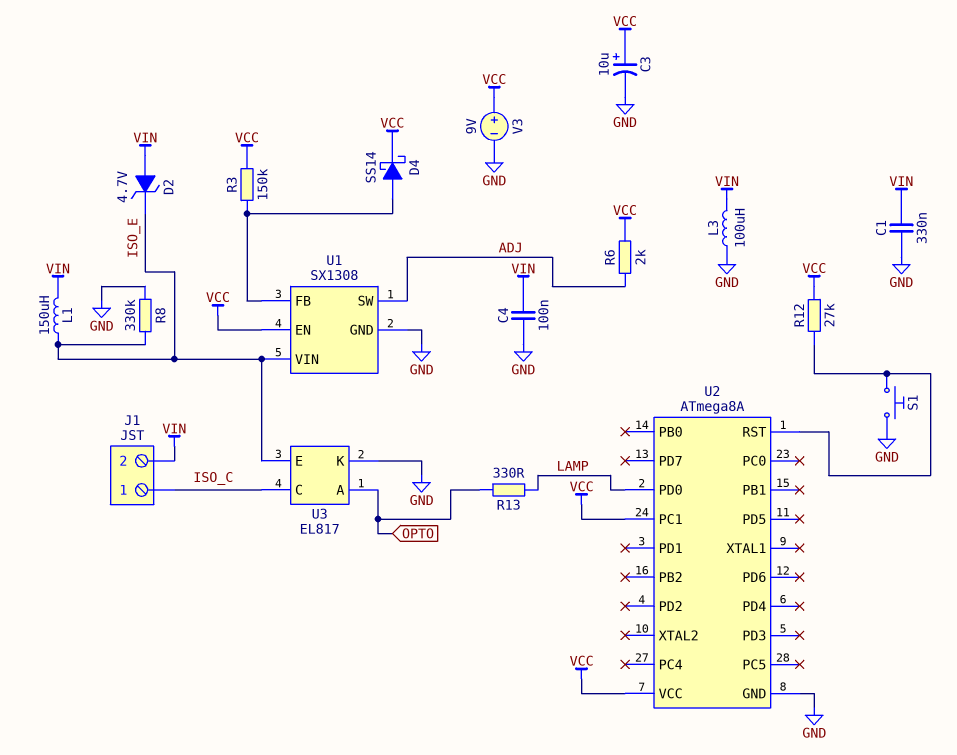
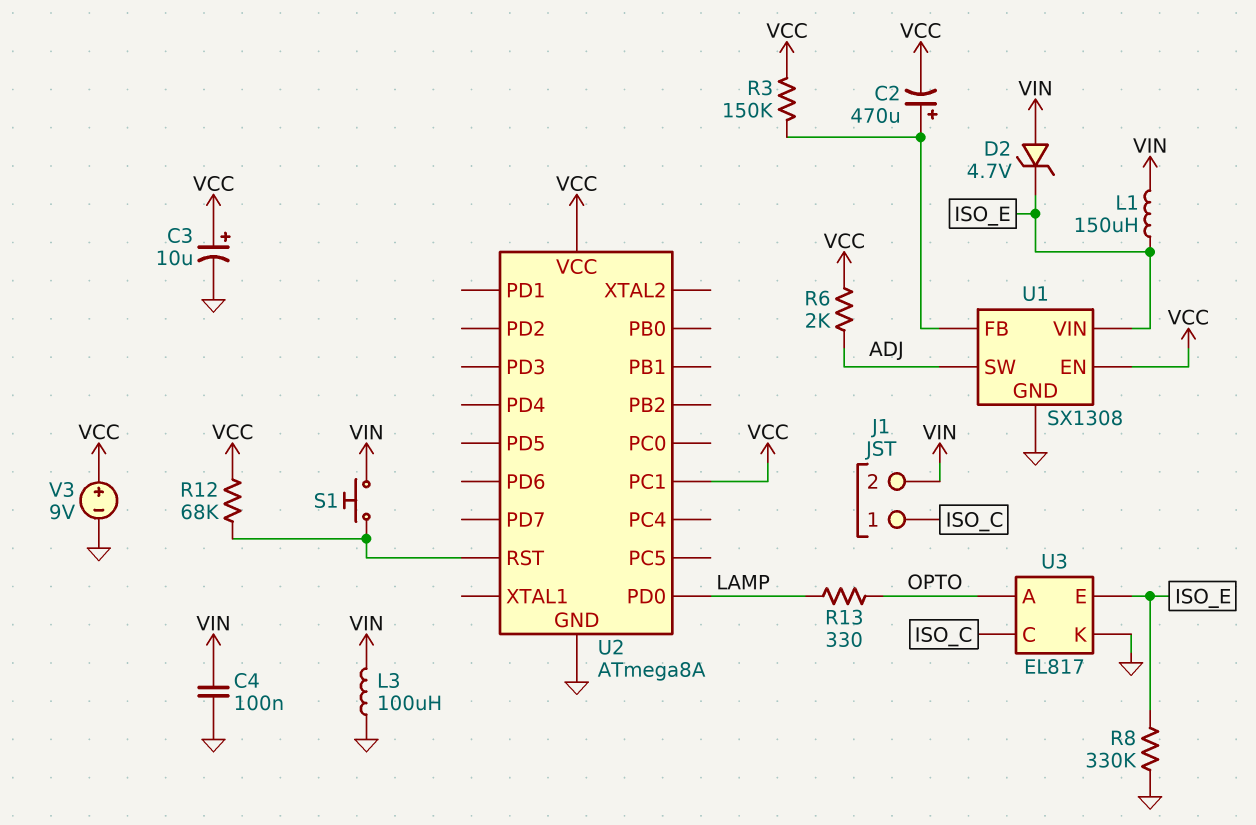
C1: 330nF (GND, VIN) -> none
C2: none -> 470uF (plus U1/FB, minus VCC)
D4: schottky SS14 (A U1/FB, K VCC) -> none
R12: 27k (U2/RST, VCC) -> 68k (U2/RST, VCC)
S1: button (GND, U2/RST) -> button (U2/RST, VIN)

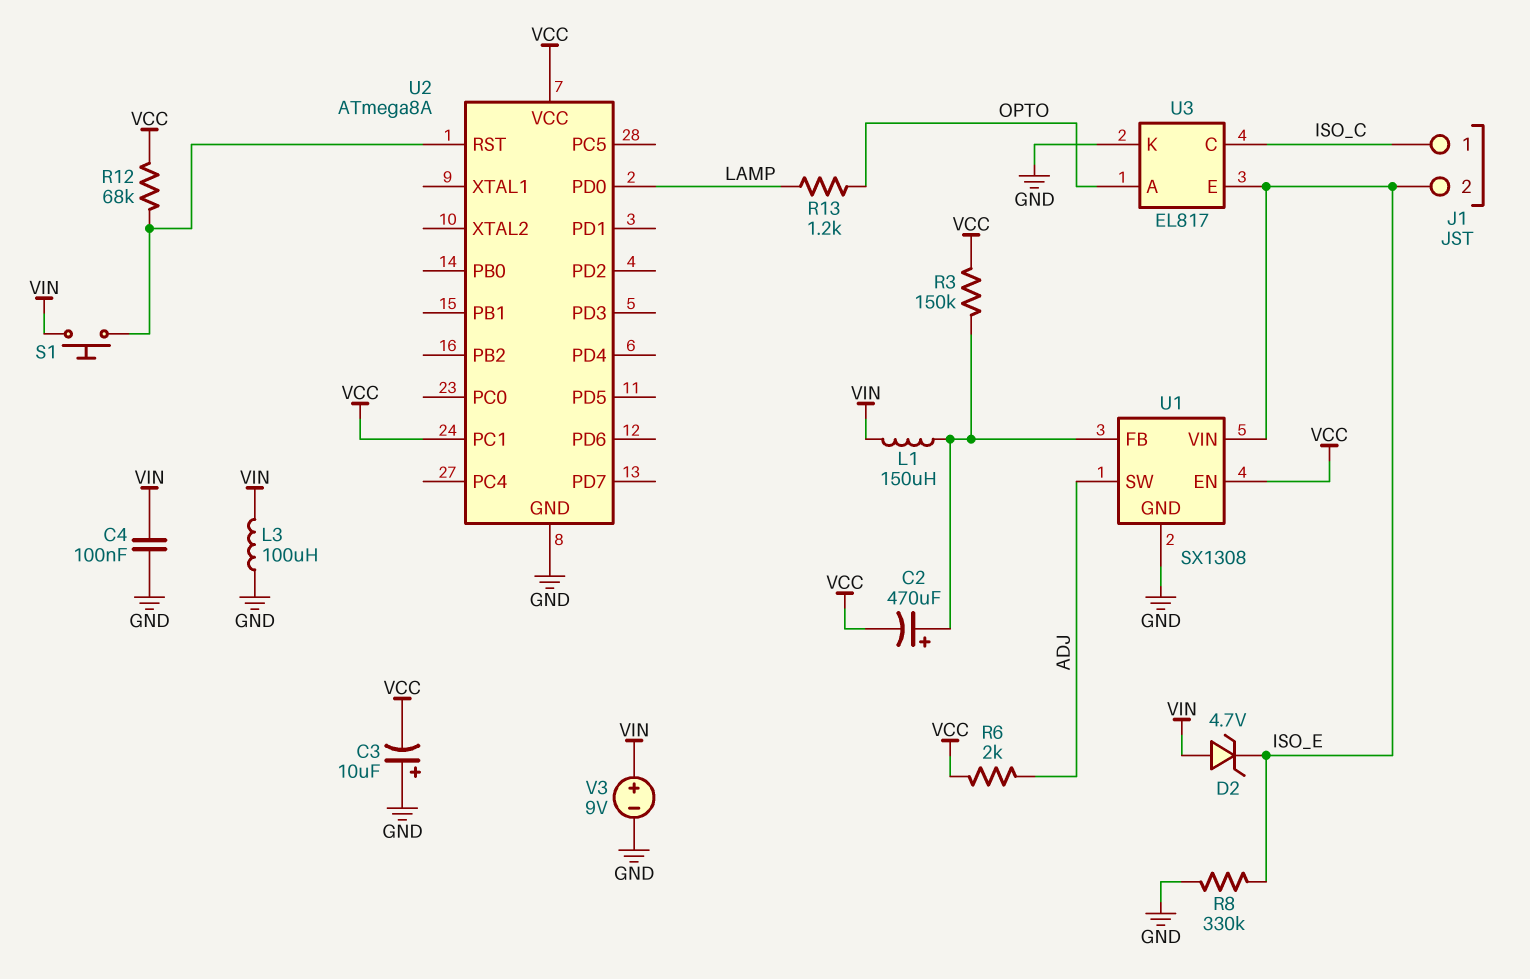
C3: 10uF (plus VCC, minus GND) -> 10uF (plus GND, minus VCC)
J1 pin 2: VIN -> ISO_E
L1: 150uH (ISO_E, VIN) -> 150uH (U1/FB, VIN)
R13: 330 (LAMP, OPTO) -> 1.2k (LAMP, OPTO)
V3: 9V (plus VCC, minus GND) -> 9V (plus VIN, minus GND)

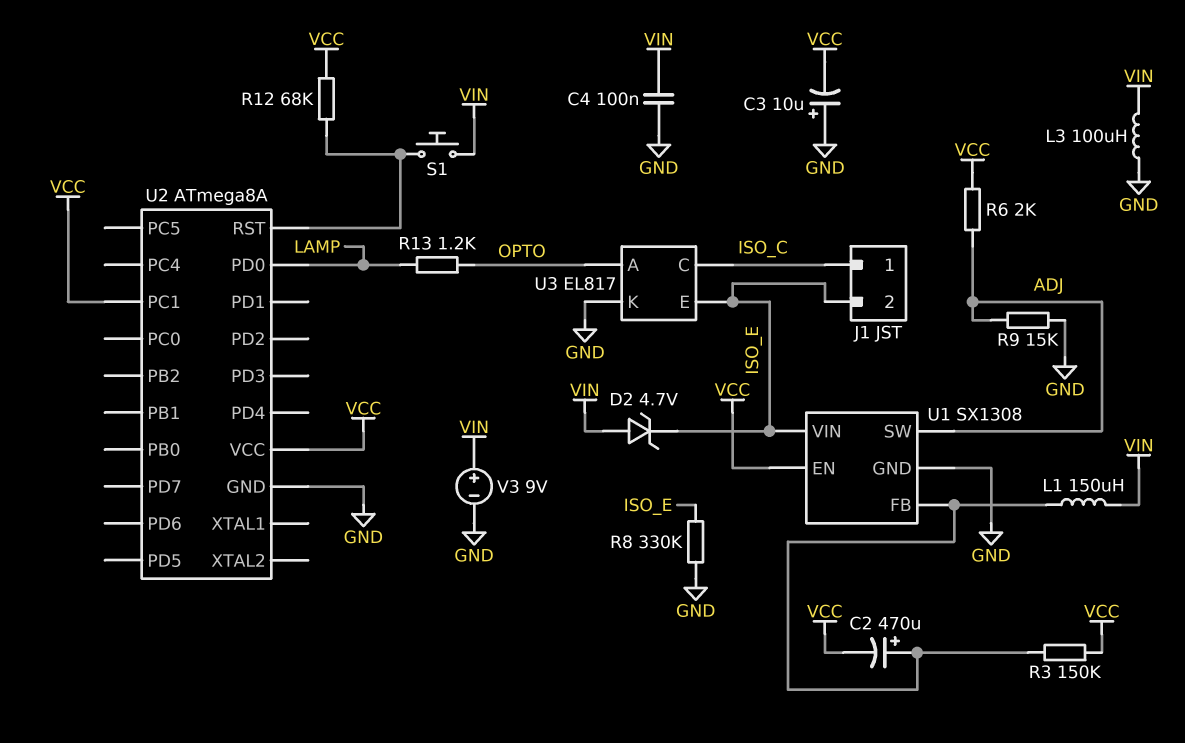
R9: none -> 15k (ADJ, GND)

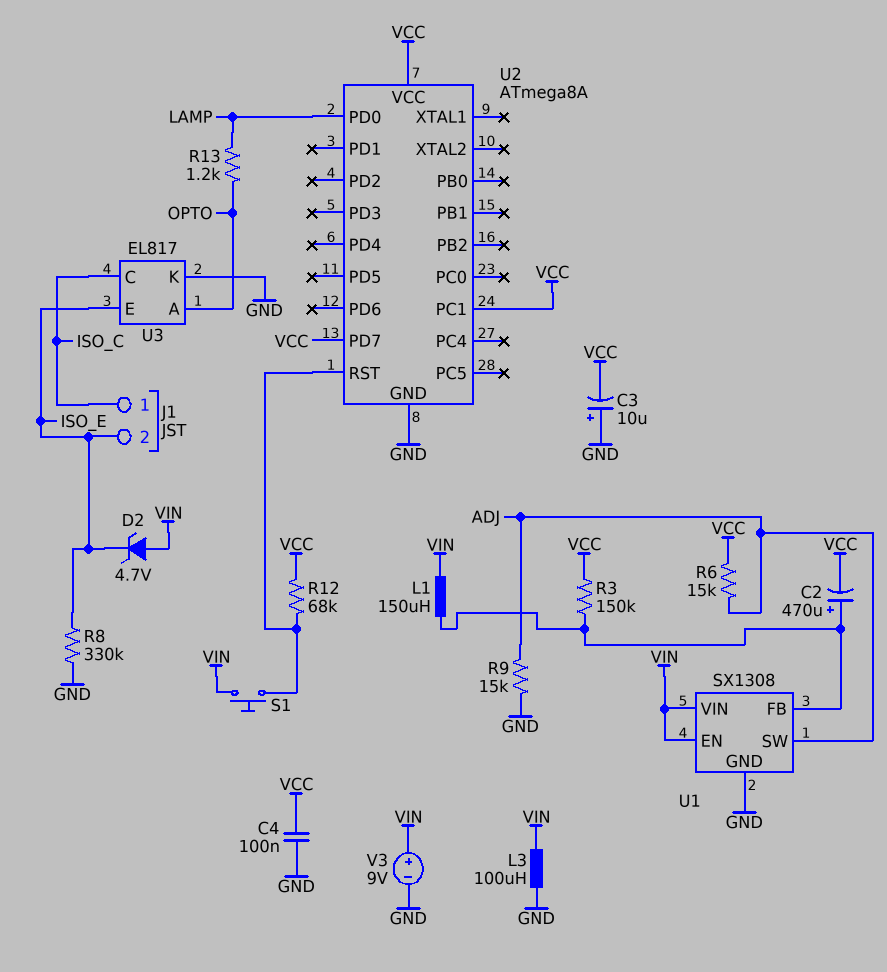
C4: 100nF (GND, VIN) -> 100nF (GND, VCC)
R6: 2k (ADJ, VCC) -> 15k (ADJ, VCC)
U1 pin EN: VCC -> VIN
U1 pin VIN: ISO_E -> VIN
U2 pin PD7: none -> VCC

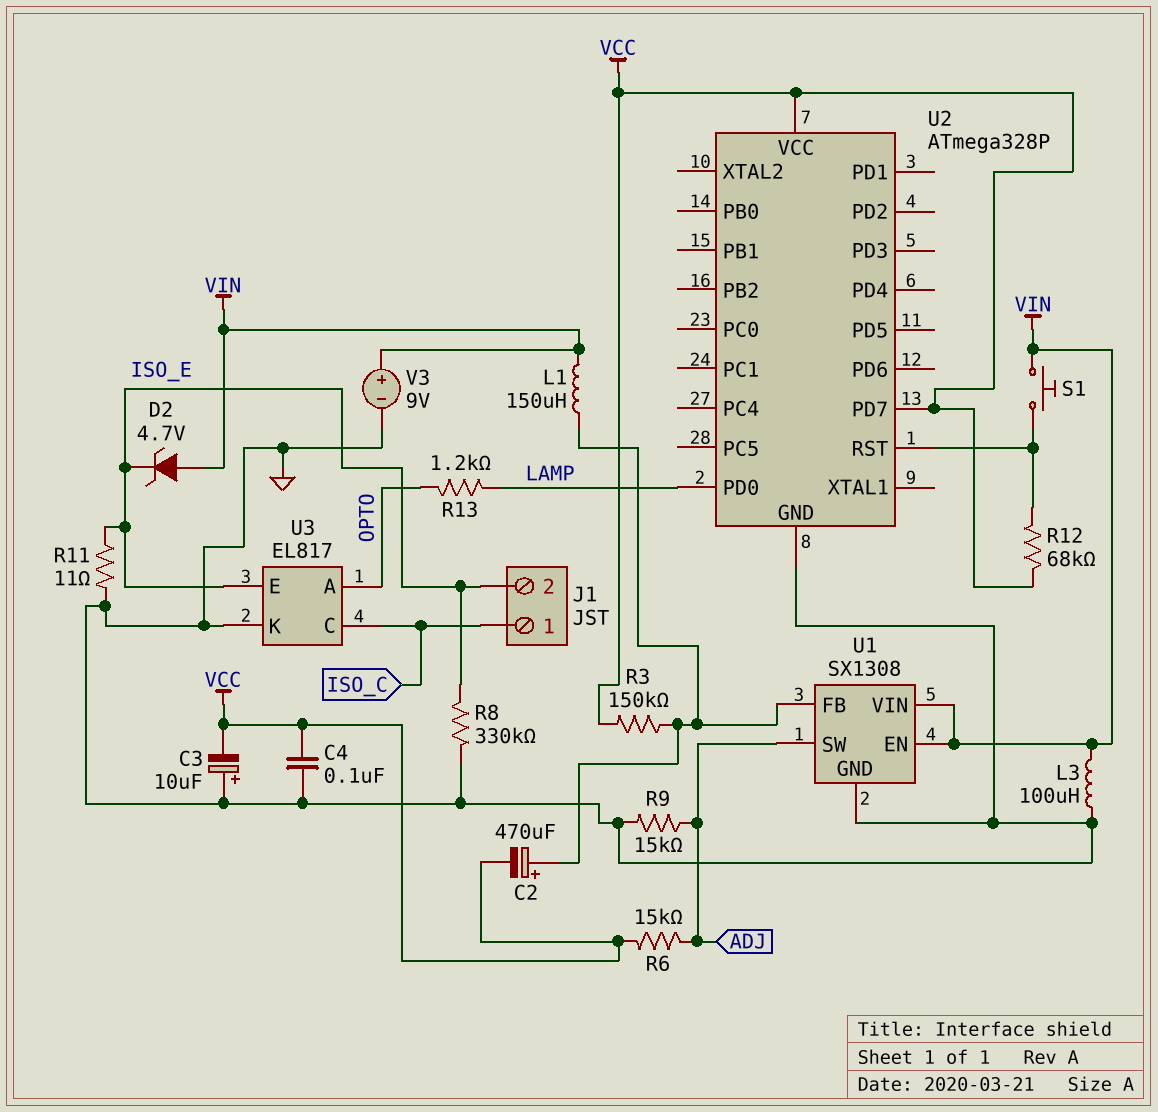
R11: none -> 11 (GND, ISO_E)
U2: ATmega8A -> ATmega328P
U2 pin PC1: VCC -> none

